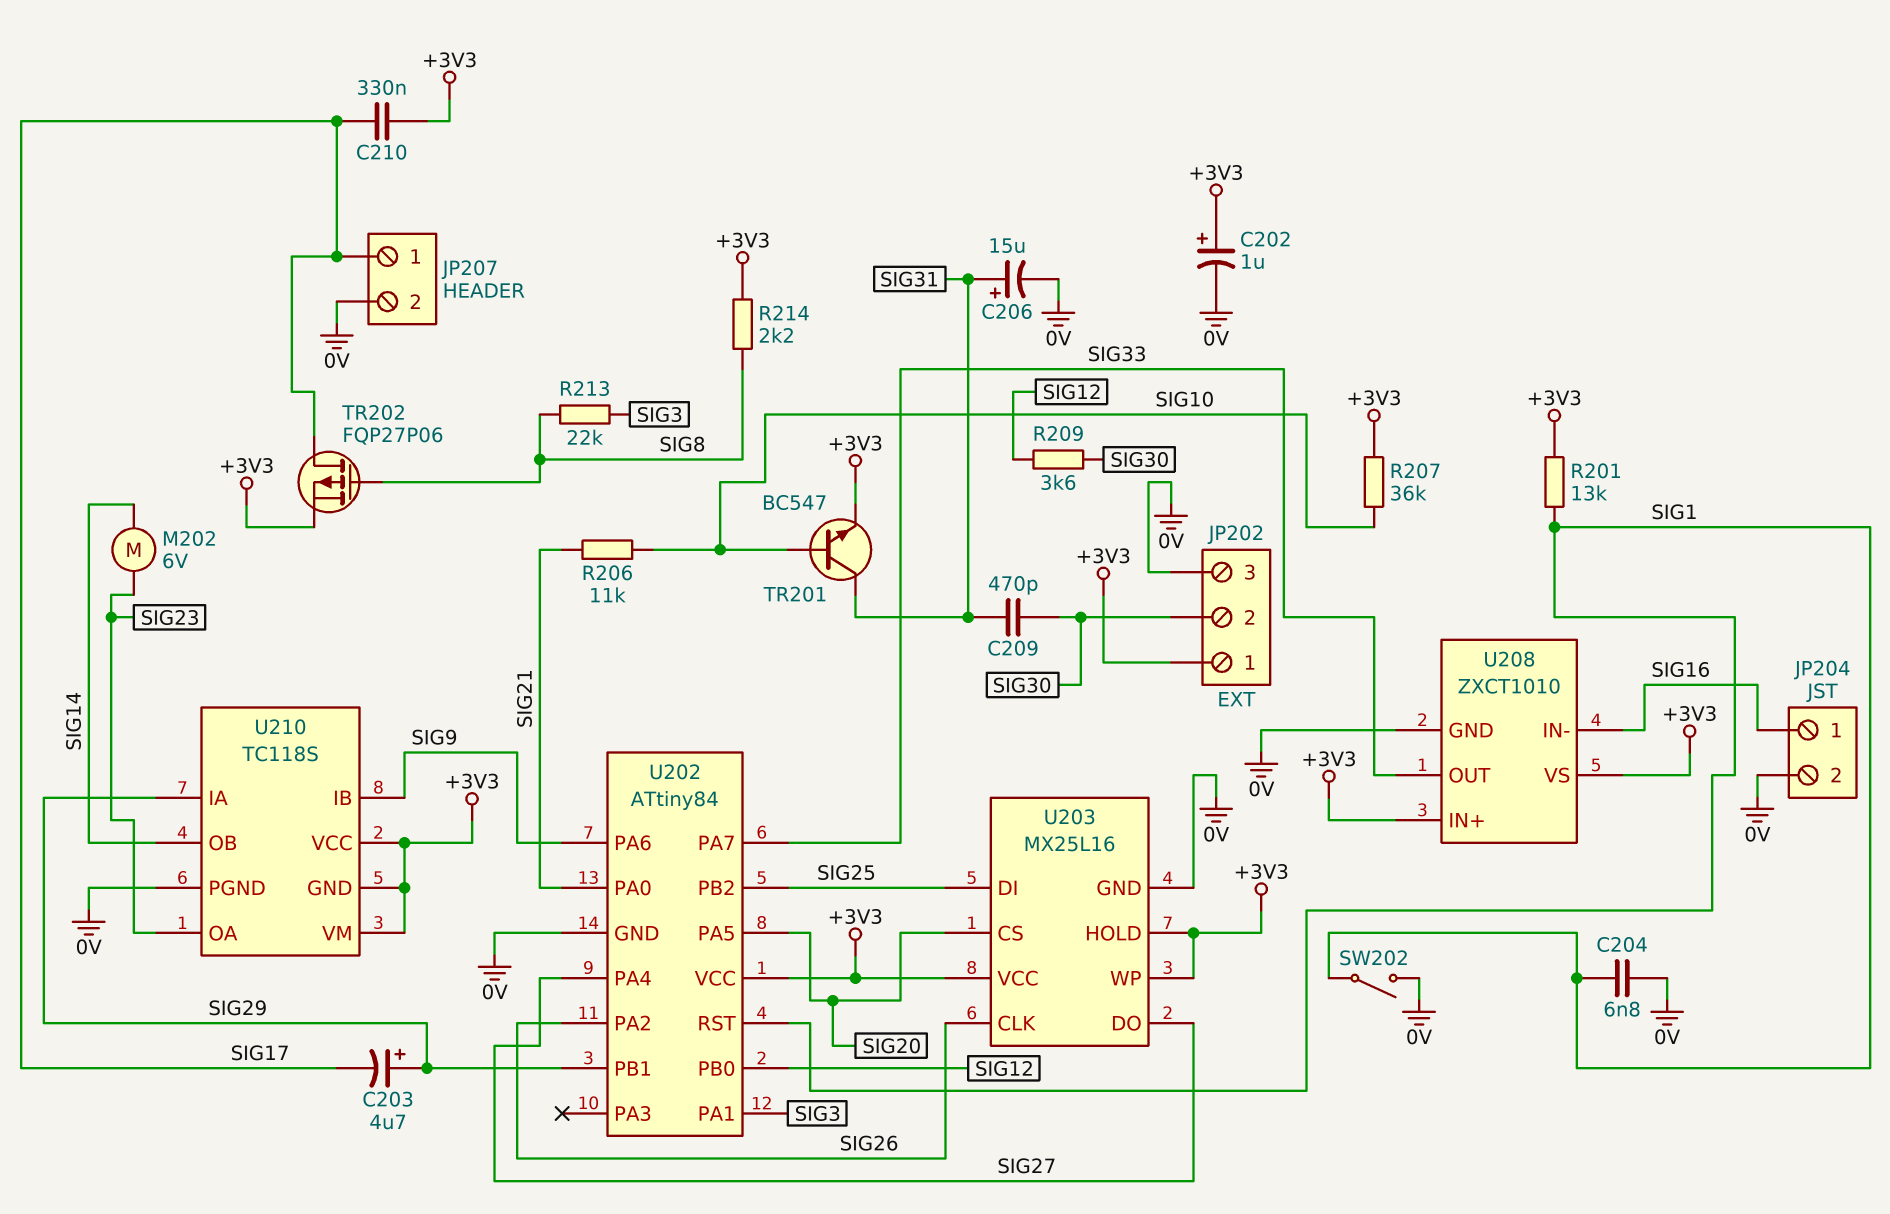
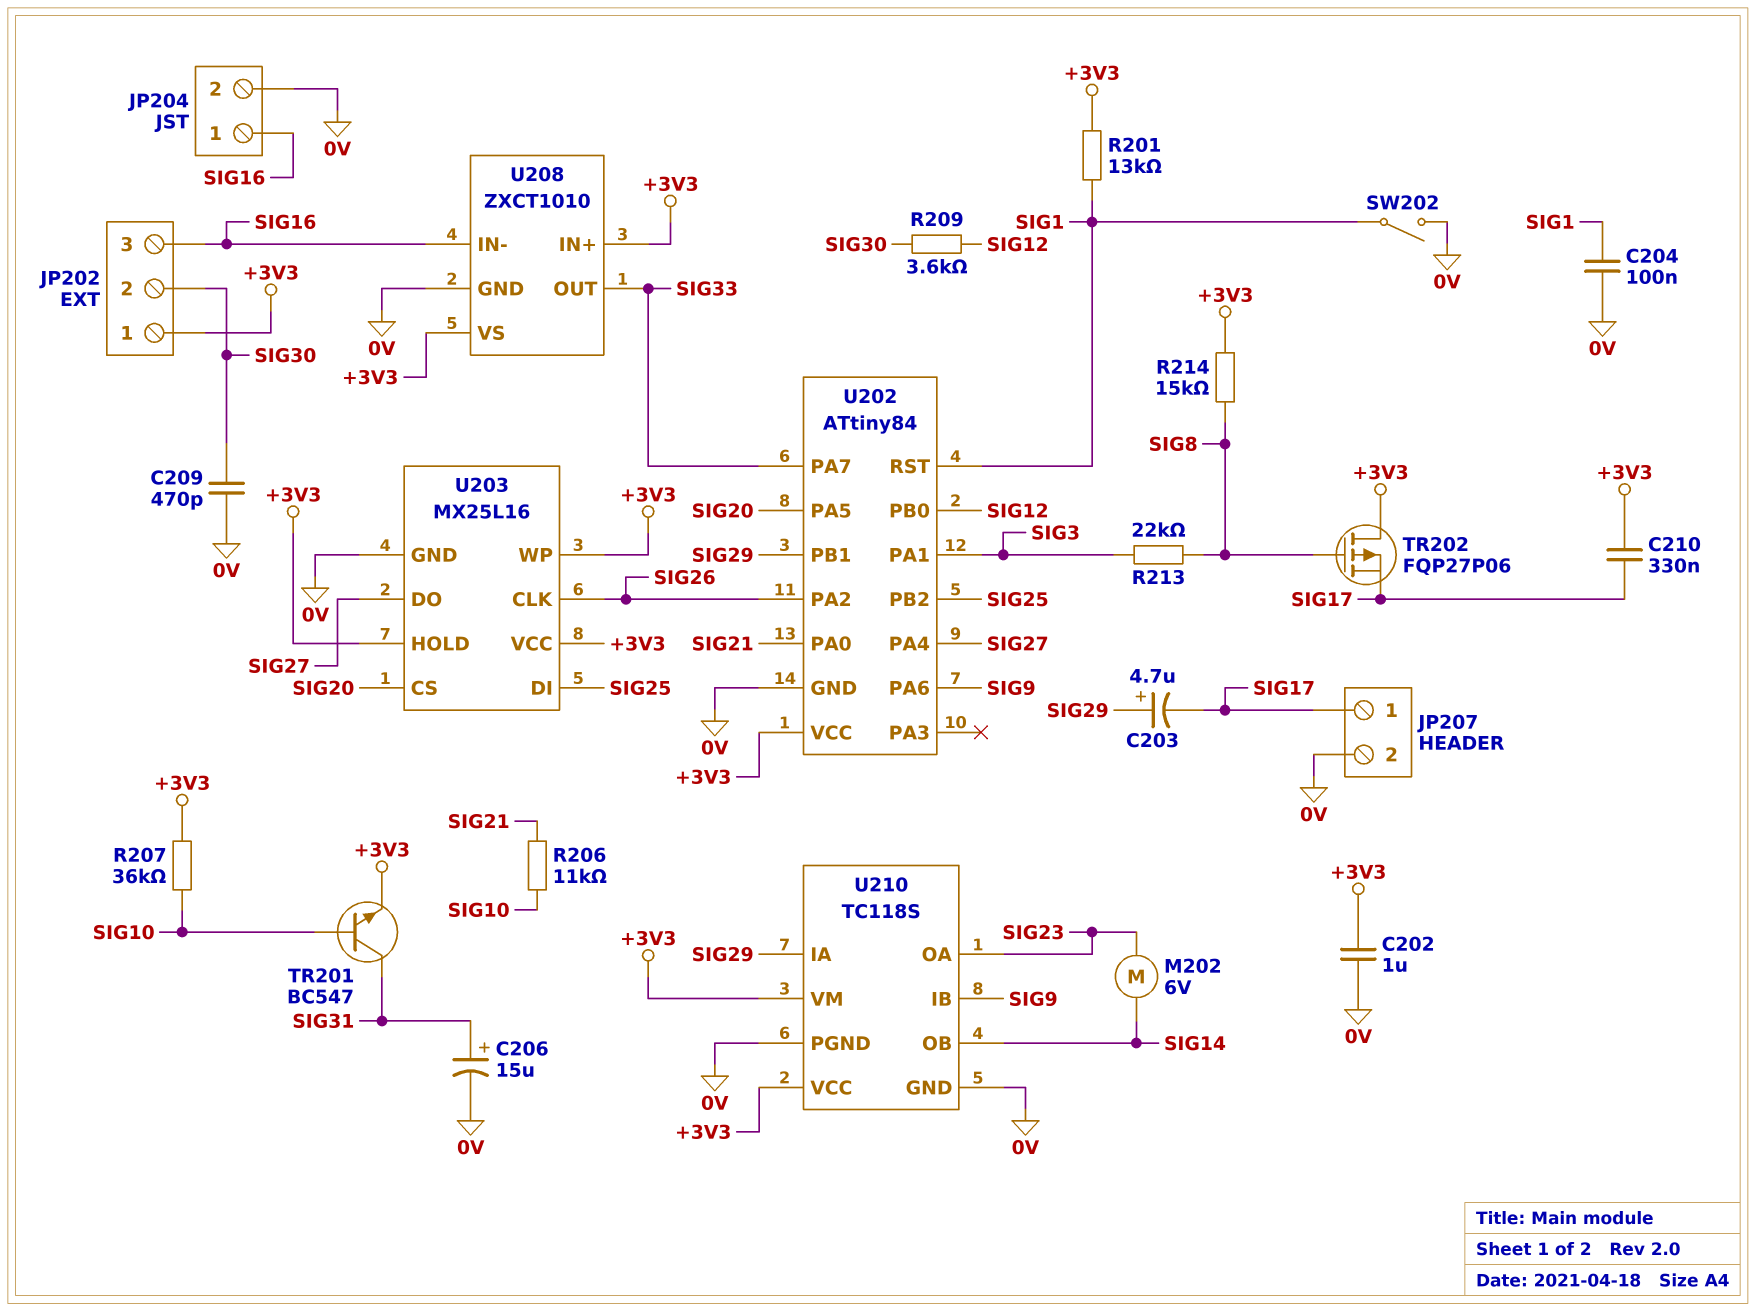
C202: 1uF (plus +3V3, minus 0V) -> 1uF (+3V3, 0V)
C204: 6.8nF (0V, SIG1) -> 100nF (0V, SIG1)
C209: 470pF (SIG30, SIG31) -> 470pF (0V, SIG30)
JP202 pin 3: 0V -> SIG16
R214: 2.2k (+3V3, SIG8) -> 15k (+3V3, SIG8)
TR202: PMOS FQP27P06 (G SIG8, D SIG17, S +3V3) -> PMOS FQP27P06 (G SIG8, D +3V3, S SIG17)
U210 pin GND: +3V3 -> 0V

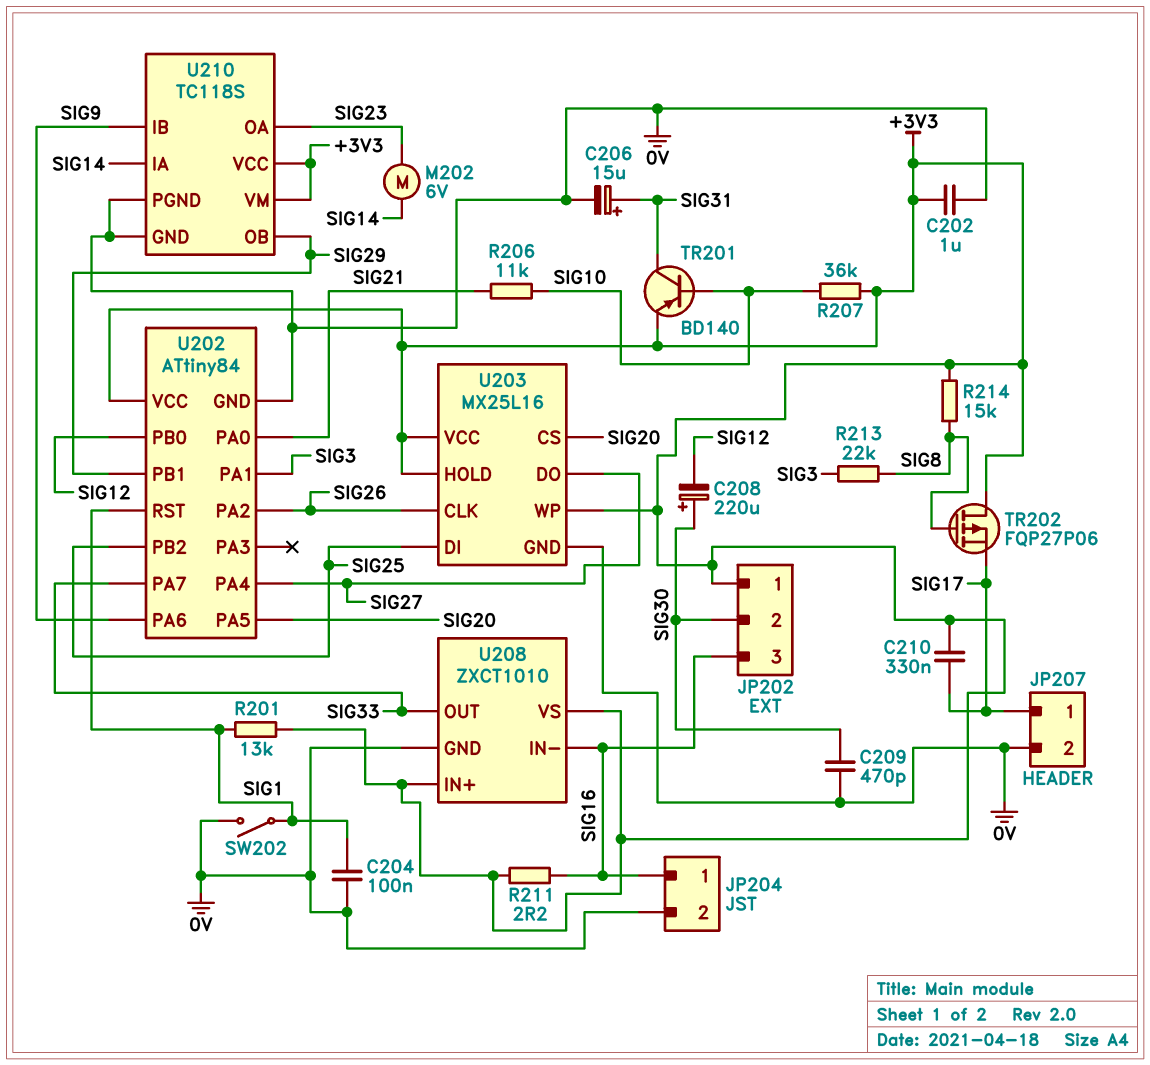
C203: 4.7uF (plus SIG29, minus SIG17) -> none
C208: none -> 220uF (plus SIG30, minus SIG12)
R209: 3.6k (SIG12, SIG30) -> none
R211: none -> 2.2 (+3V3, SIG16)
TR201: NPN BC547 (B SIG10, C SIG31, E +3V3) -> PNP BD140 (B SIG10, C SIG31, E +3V3)
U210 pin IA: SIG29 -> SIG14
U210 pin OB: SIG14 -> SIG29

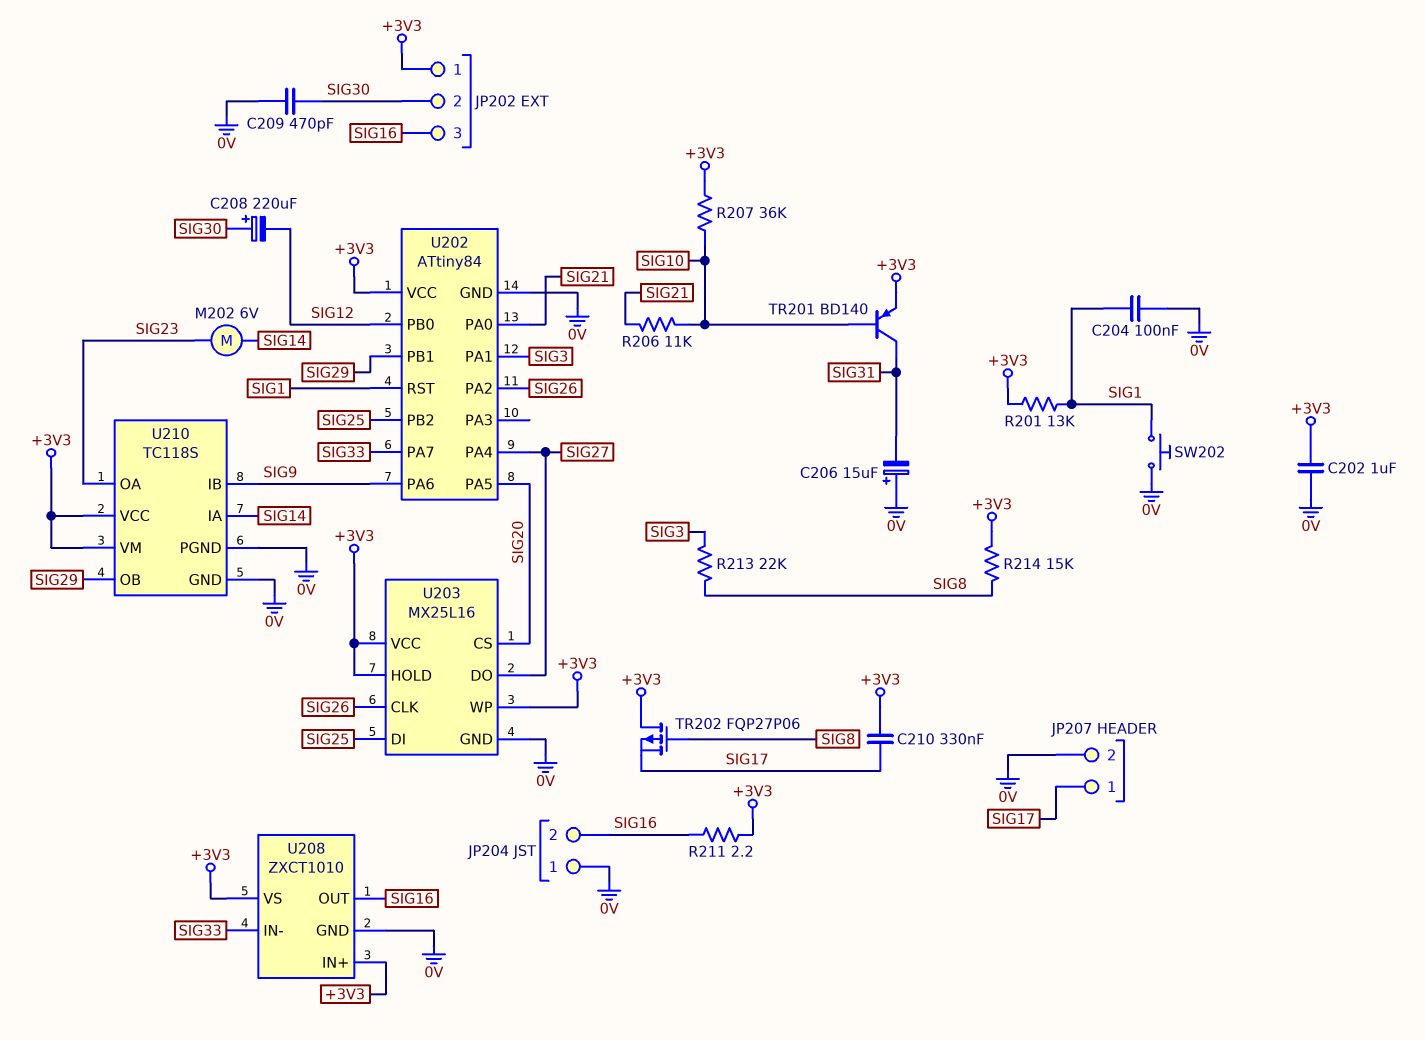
C206: 15uF (plus SIG31, minus 0V) -> 15uF (plus 0V, minus SIG31)
JP204 pin 1: SIG16 -> 0V
JP204 pin 2: 0V -> SIG16
SW202: switch (0V, SIG1) -> button (0V, SIG1)
U208 pin IN-: SIG16 -> SIG33
U208 pin OUT: SIG33 -> SIG16

